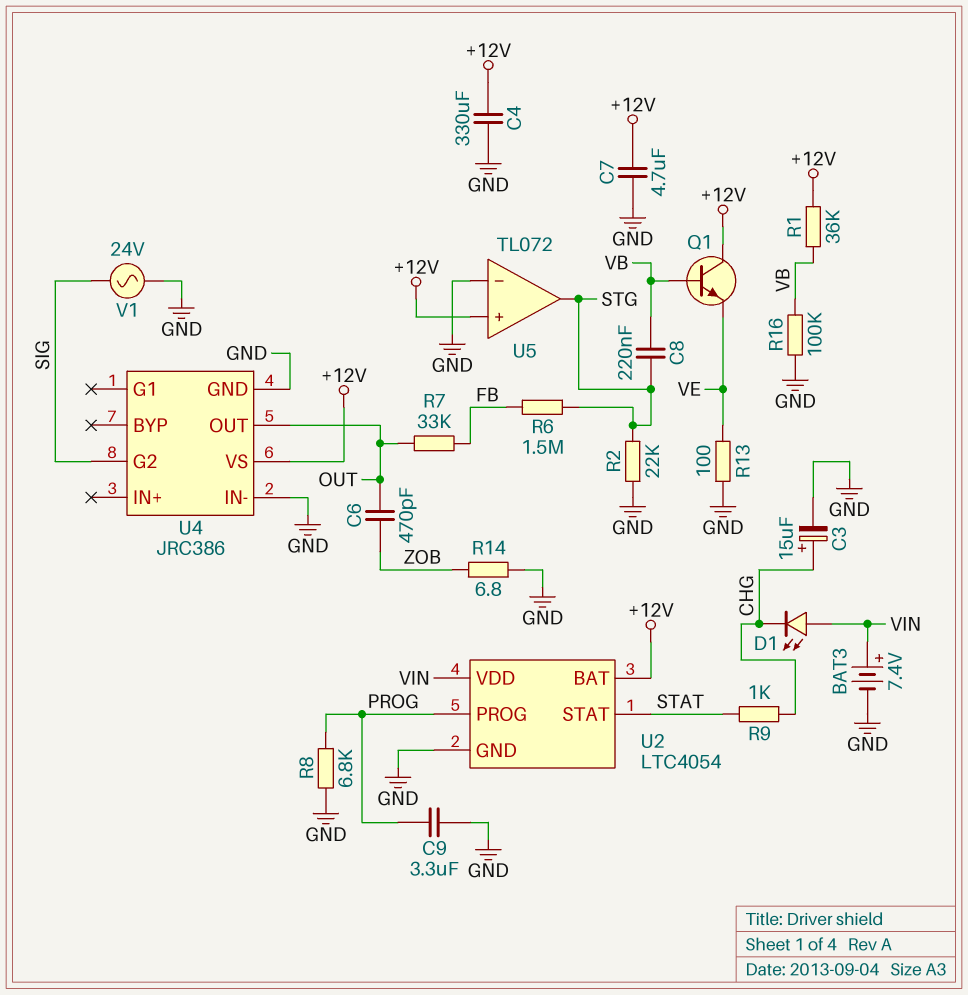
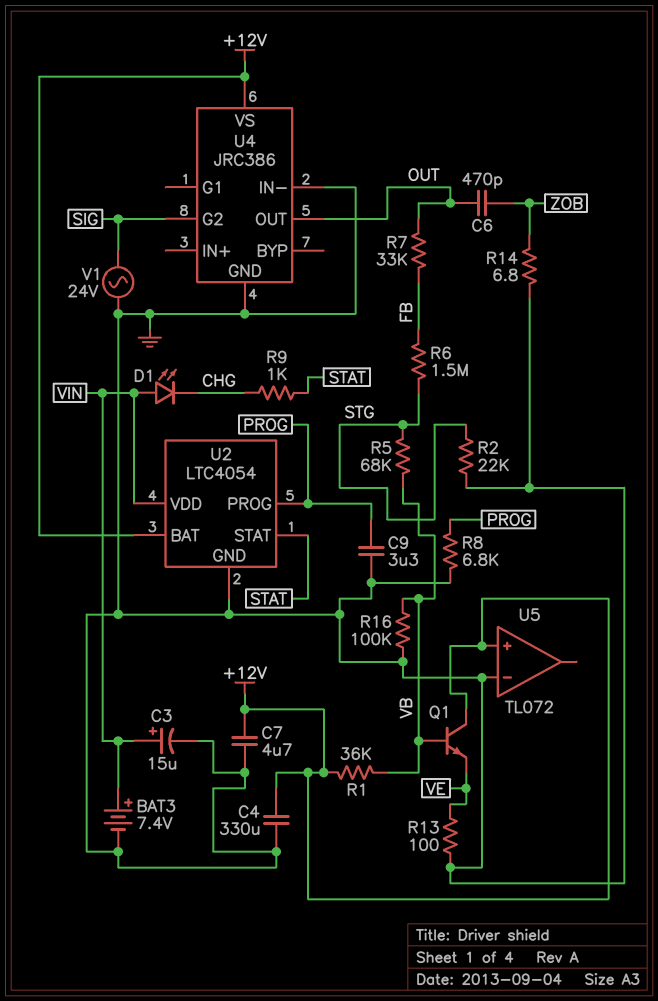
C3: 15uF (plus CHG, minus GND) -> 15uF (plus VIN, minus GND)
C8: 220nF (STG, VB) -> none
R5: none -> 68k (STG, VB)
U5 pin out: STG -> none

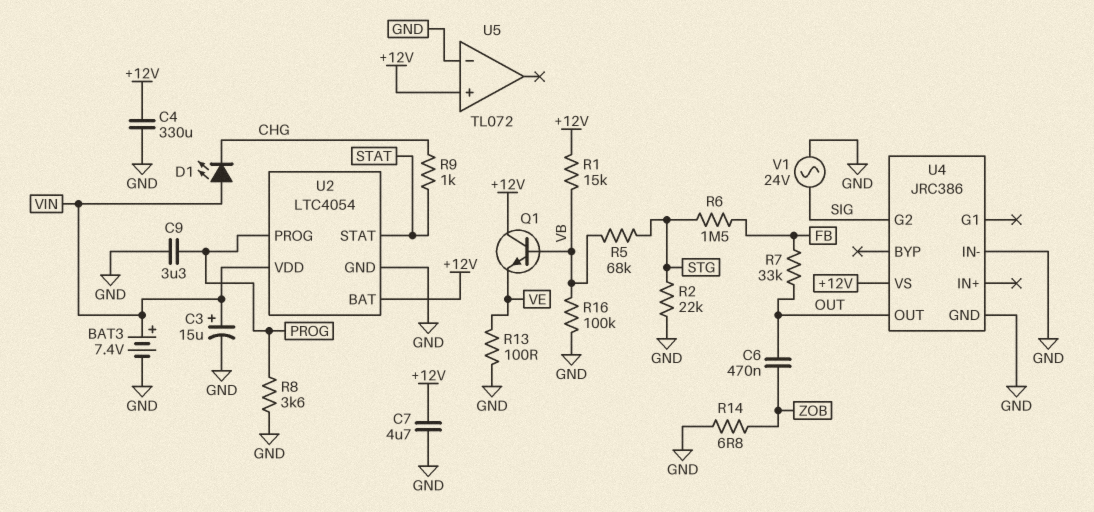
C6: 470pF (OUT, ZOB) -> 470nF (OUT, ZOB)
R1: 36k (+12V, VB) -> 15k (+12V, VB)
R8: 6.8k (GND, PROG) -> 3.6k (GND, PROG)

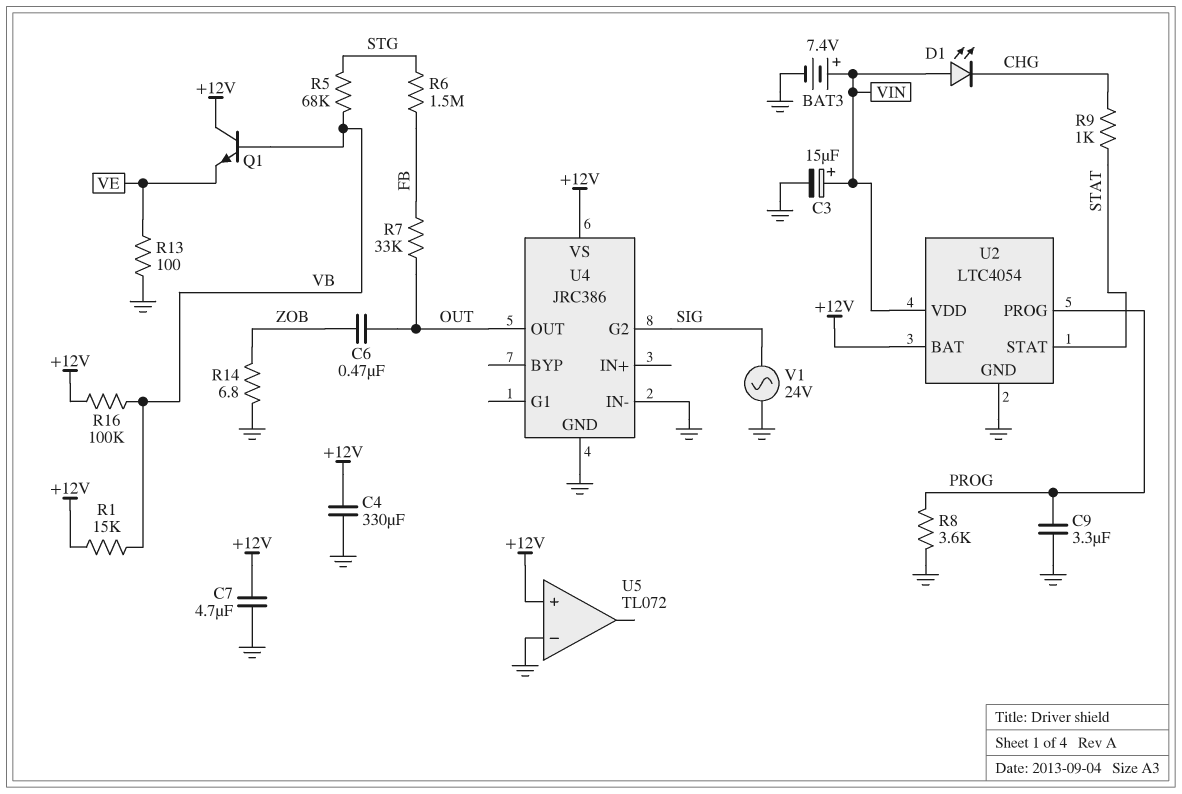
R2: 22k (GND, STG) -> none
R16: 100k (GND, VB) -> 100k (+12V, VB)

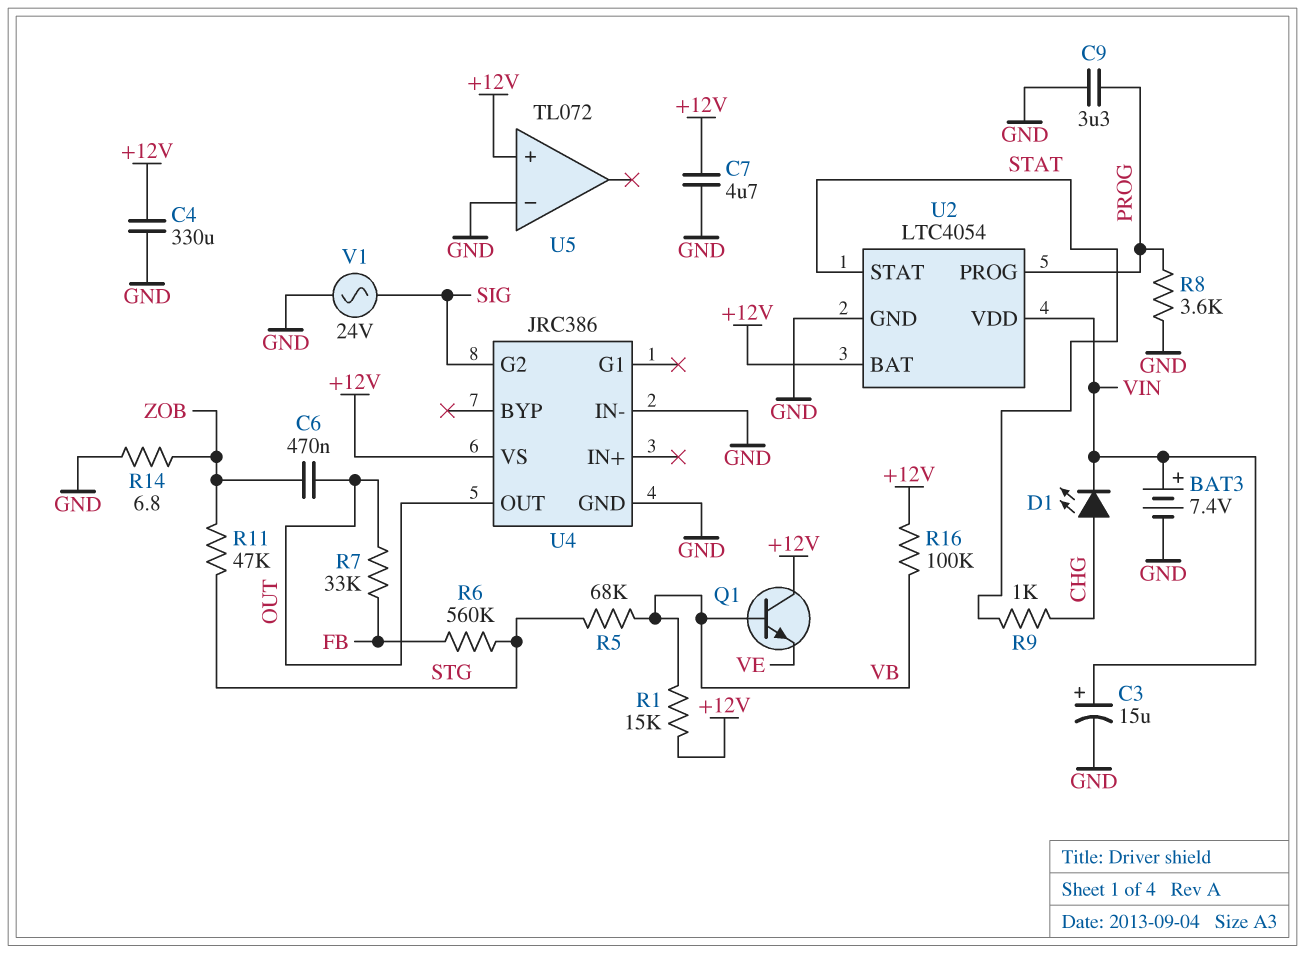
D1: LED (A VIN, K CHG) -> LED (A CHG, K VIN)
R6: 1.5M (FB, STG) -> 560k (FB, STG)
R11: none -> 47k (STG, ZOB)
R13: 100 (GND, VE) -> none

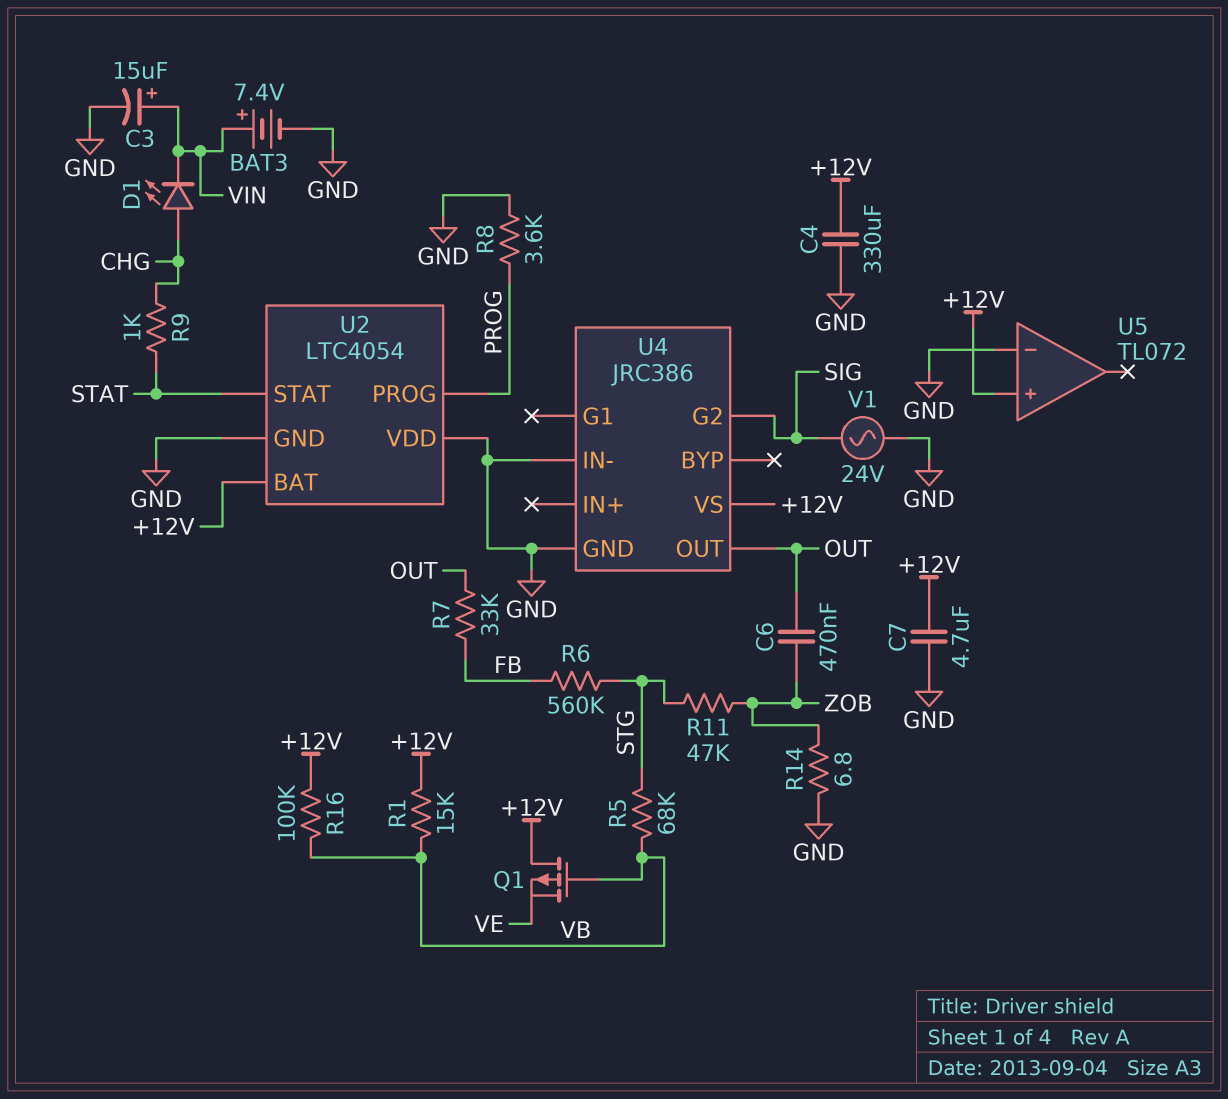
C9: 3.3uF (GND, PROG) -> none
Q1: NPN (B VB, C +12V, E VE) -> PMOS (G VB, D +12V, S VE)
U2 pin VDD: VIN -> GND

